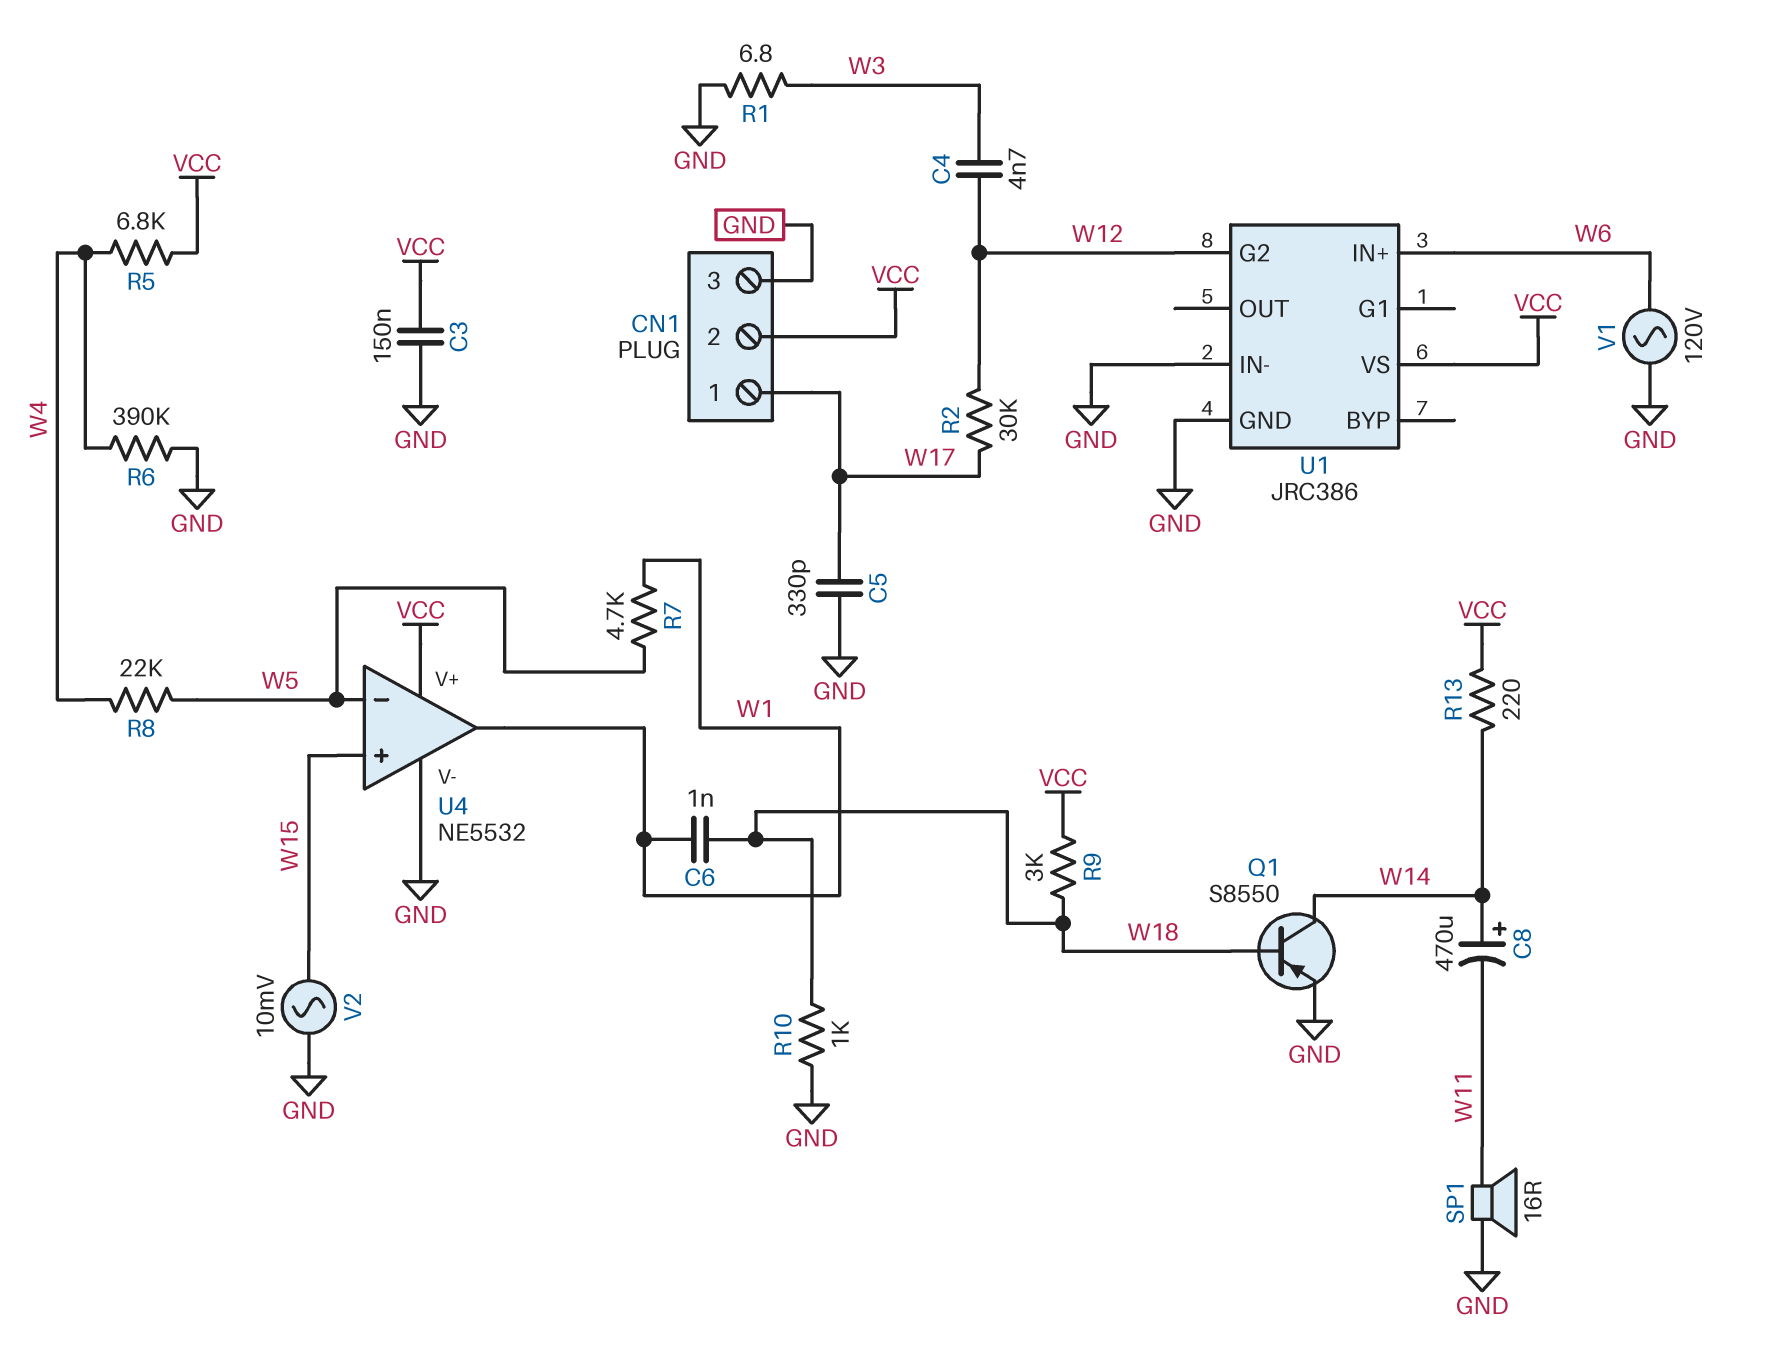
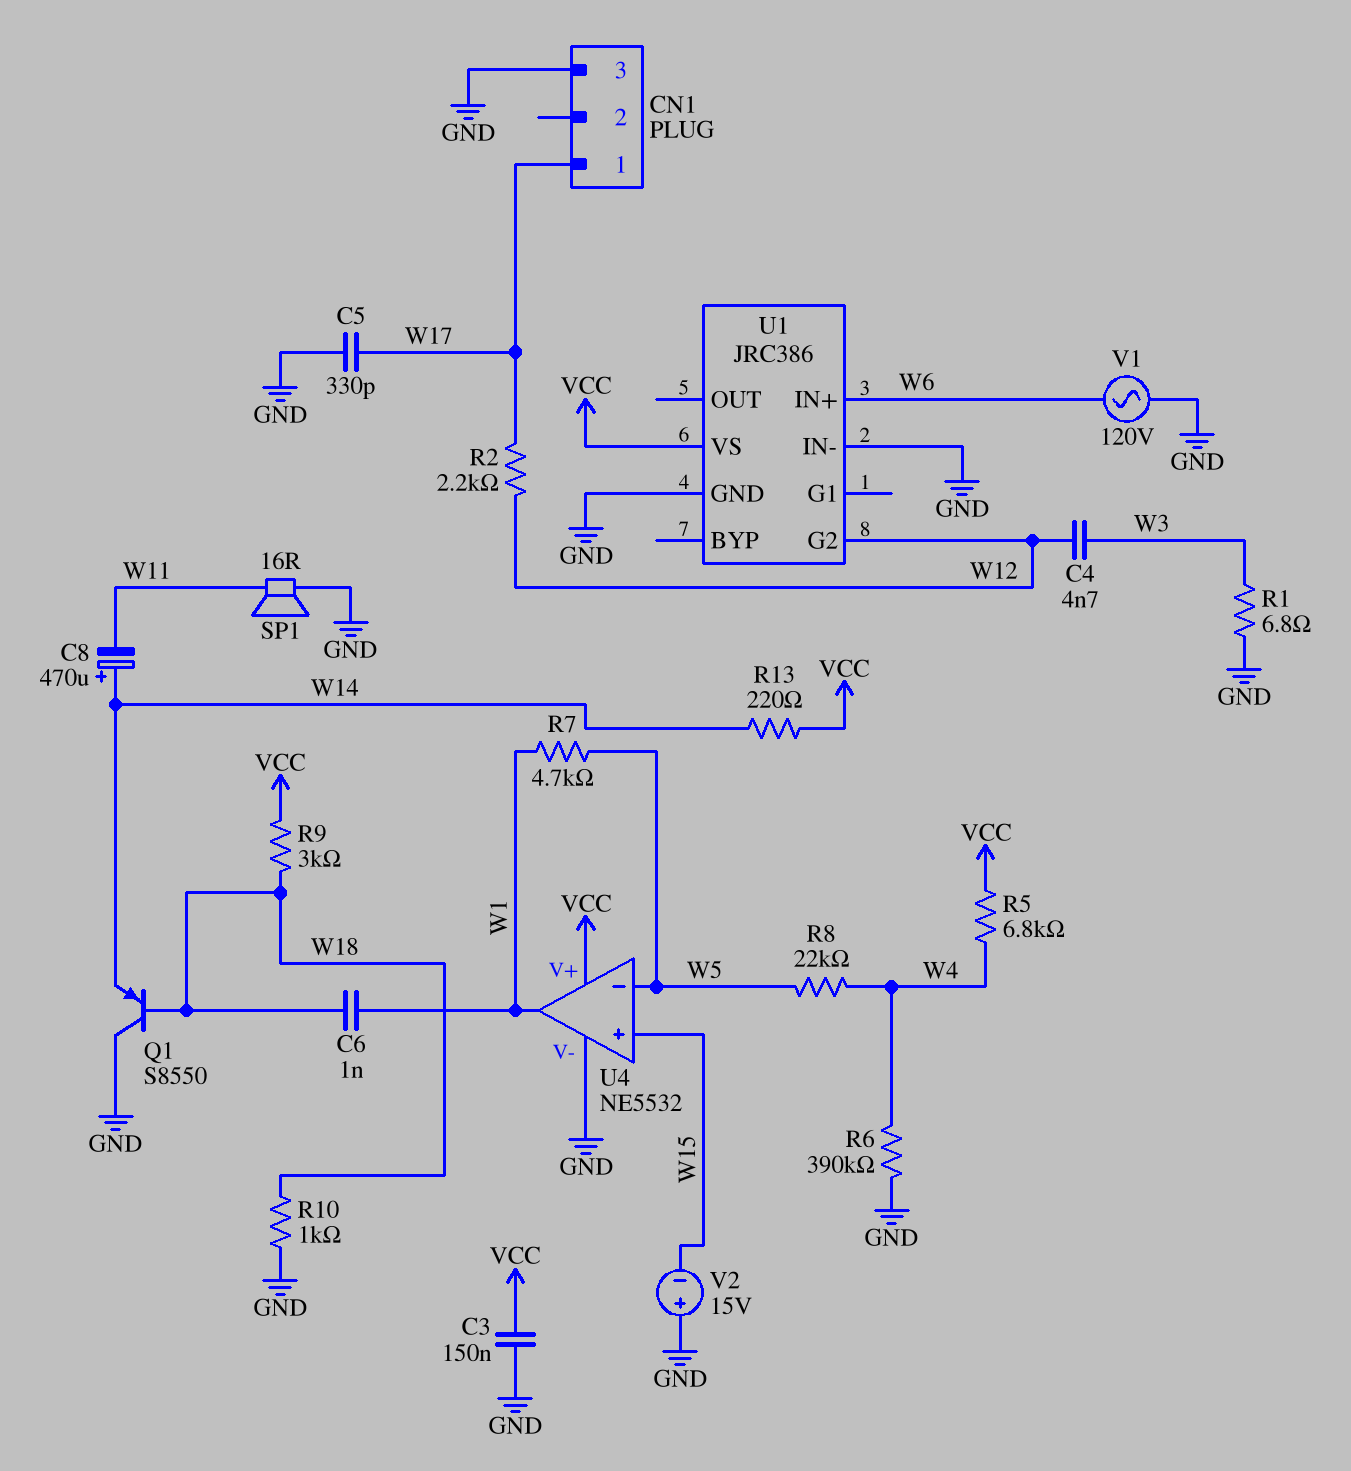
CN1 pin 2: VCC -> none
Q1: PNP S8550 (B W18, C W14, E GND) -> PNP S8550 (B W18, C GND, E W14)
R2: 30k (W12, W17) -> 2.2k (W12, W17)
V2: AC 10mV (GND, W15) -> 15V (plus GND, minus W15)

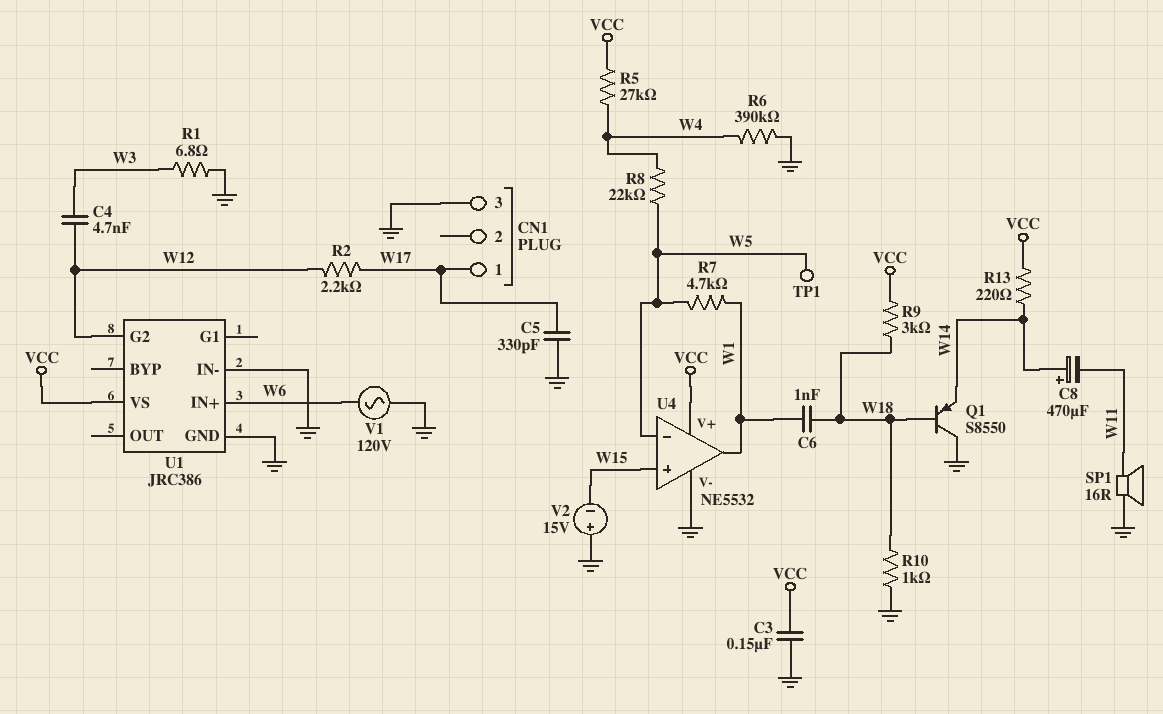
R5: 6.8k (VCC, W4) -> 27k (VCC, W4)
TP1: none -> test point (W5)

